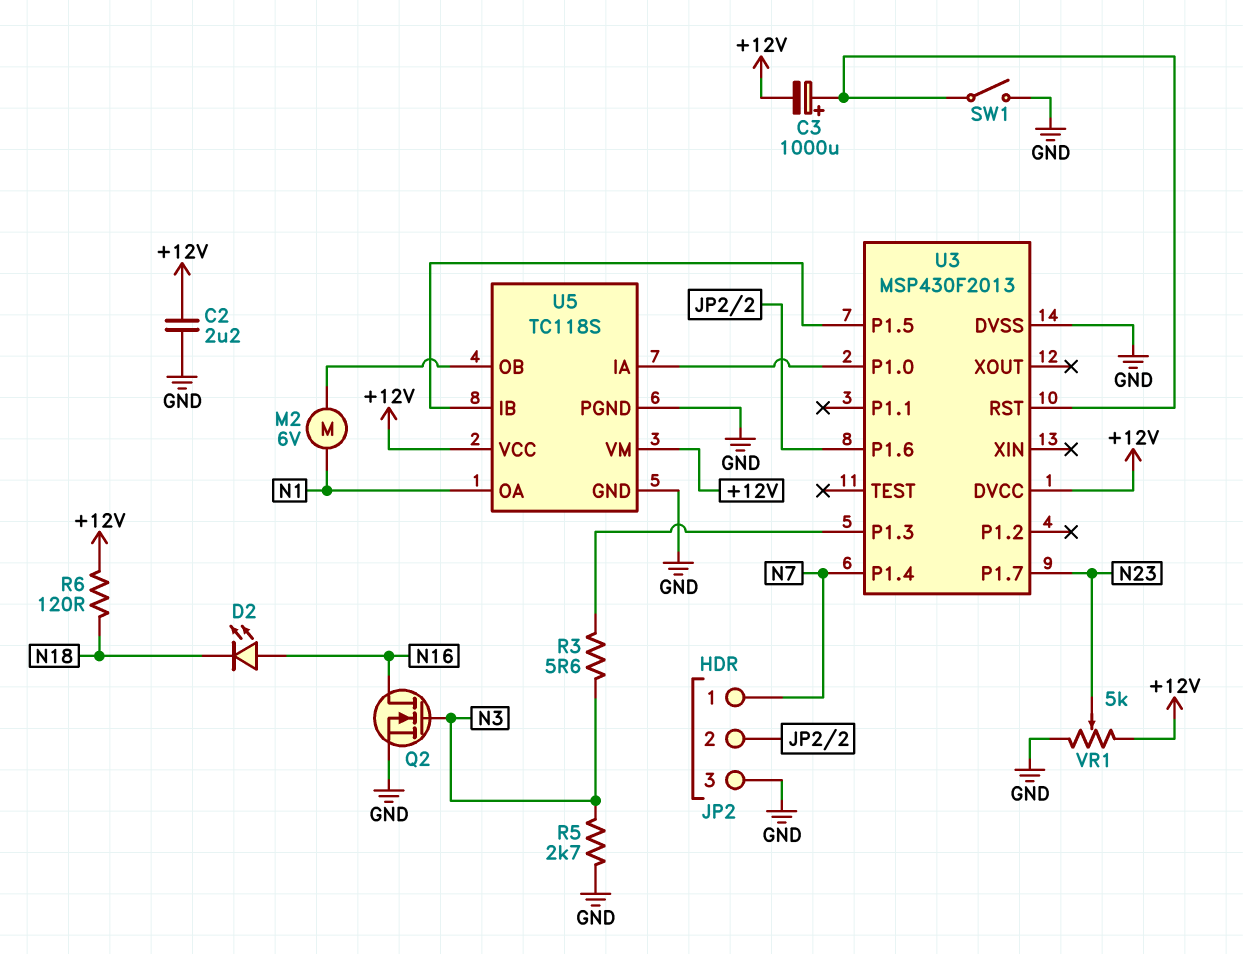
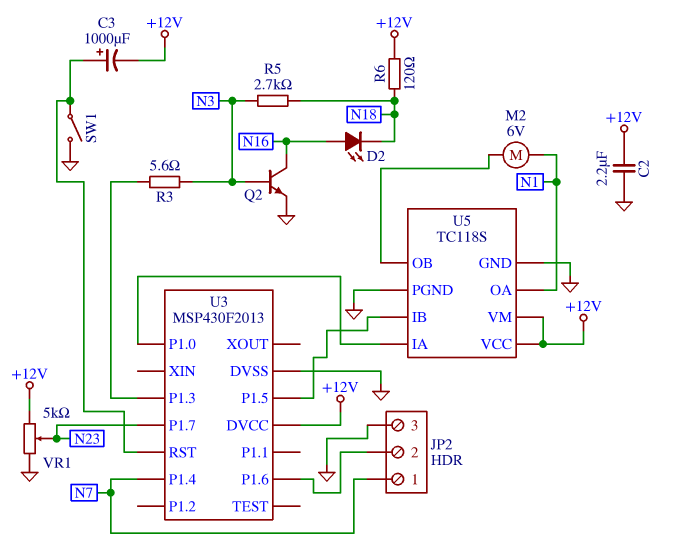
Q2: NMOS (G N3, D N16, S GND) -> NPN (B N3, C N16, E GND)
R5: 2.7k (GND, N3) -> 2.7k (N3, N18)

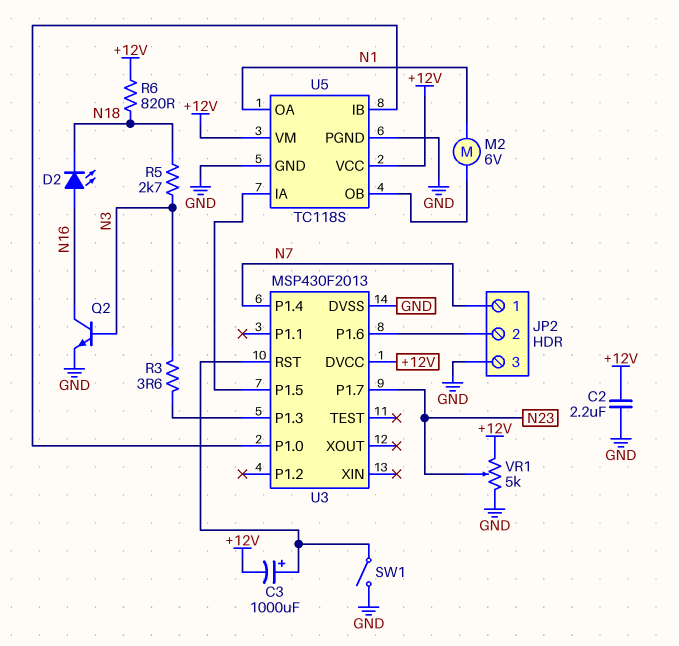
R3: 5.6 (N3, U3/P1.3) -> 3.6 (N3, U3/P1.3)
R6: 120 (+12V, N18) -> 820 (+12V, N18)
U5 pin IA: U3/P1.0 -> U3/P1.5
U5 pin IB: U3/P1.5 -> U3/P1.0

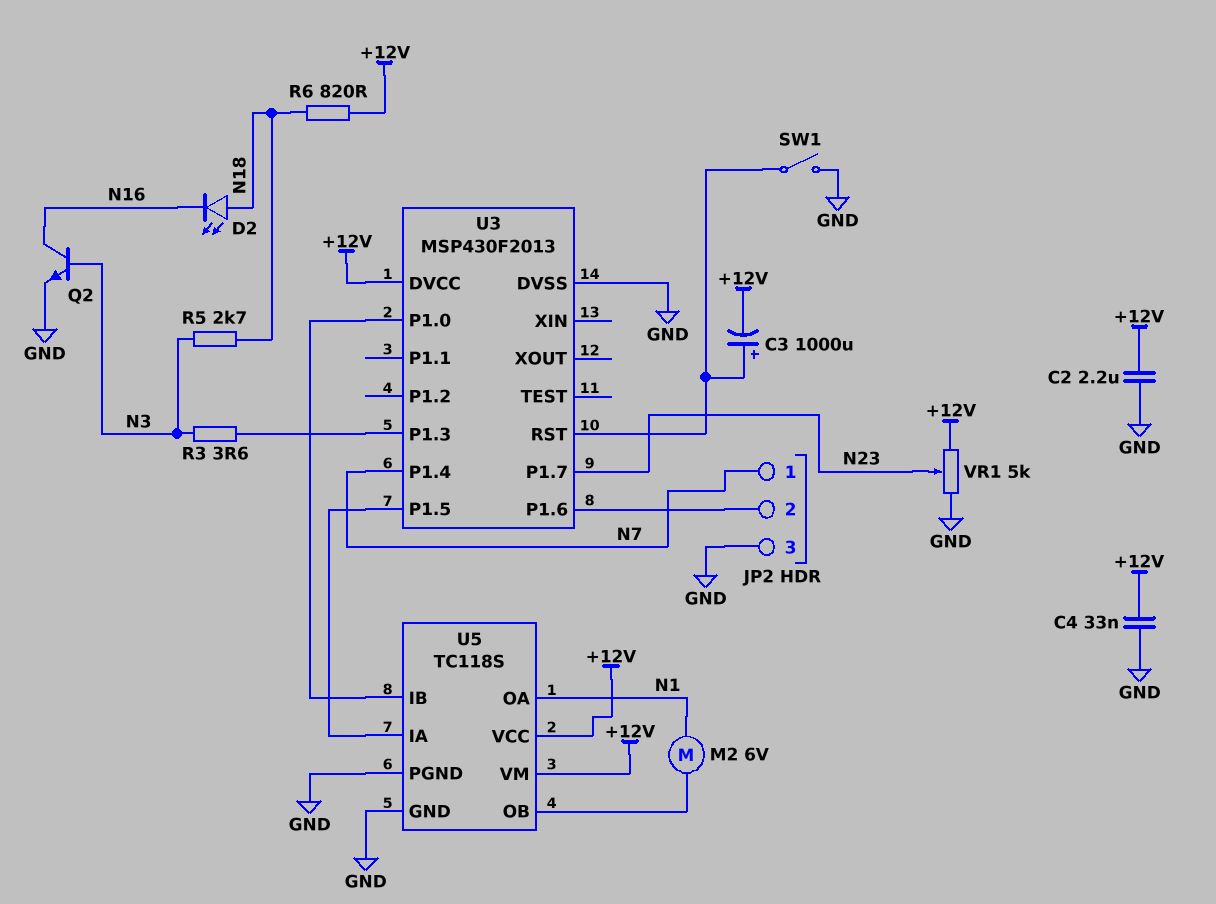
C4: none -> 33nF (+12V, GND)
D2: LED (A N16, K N18) -> LED (A N18, K N16)

